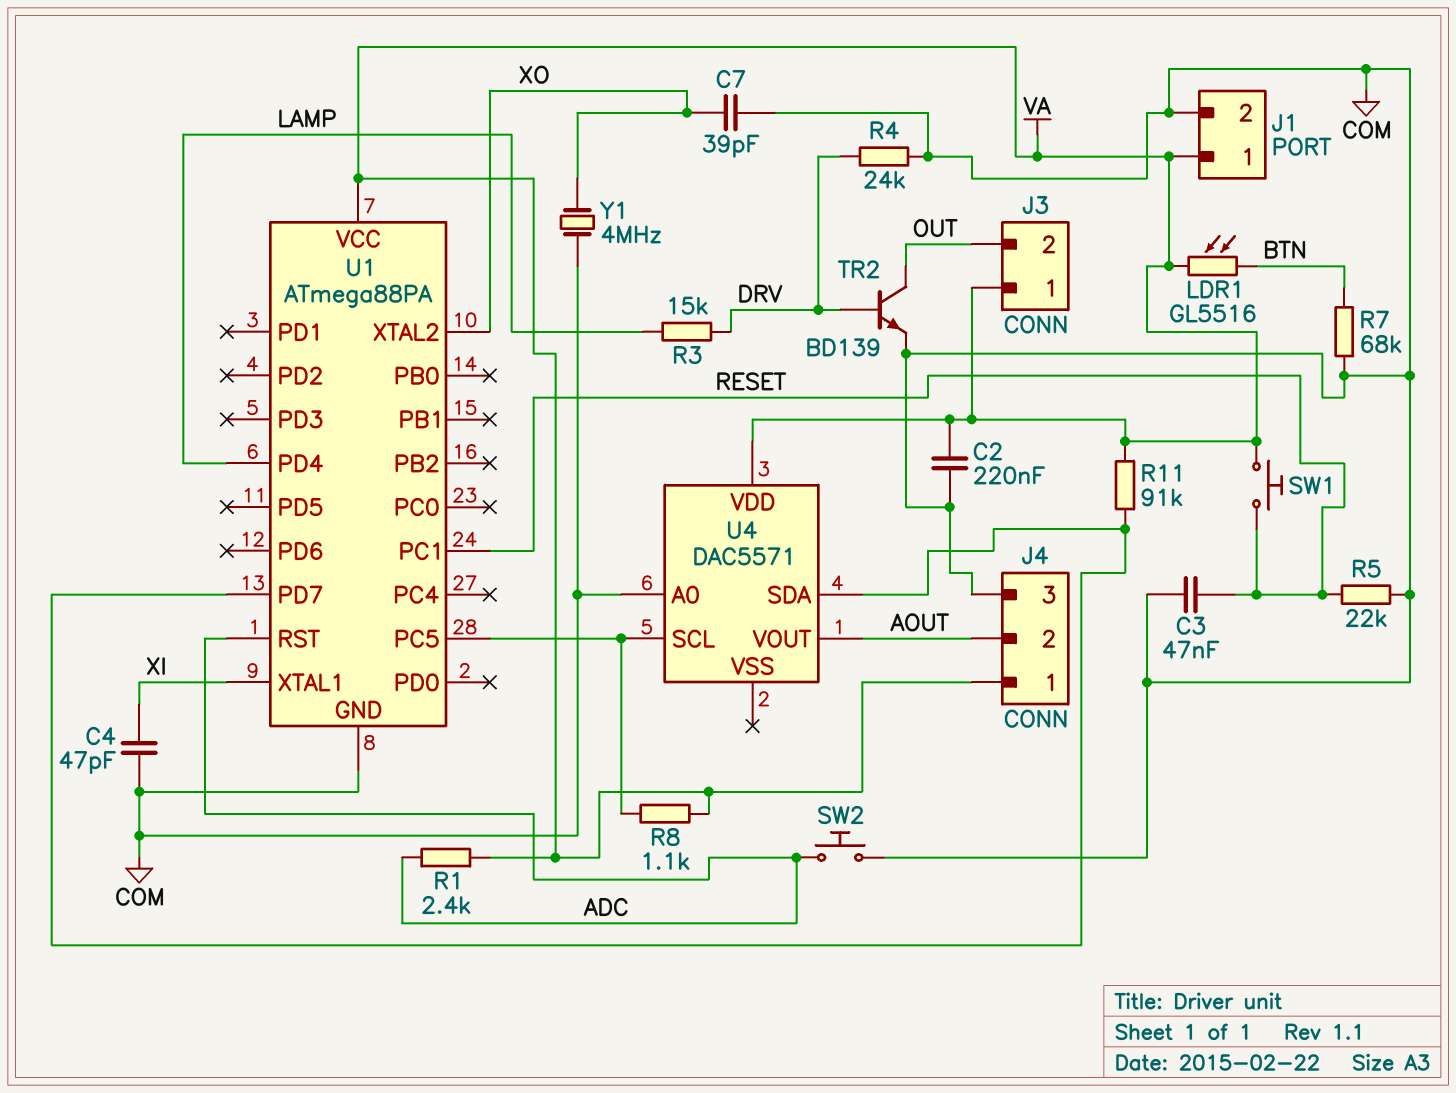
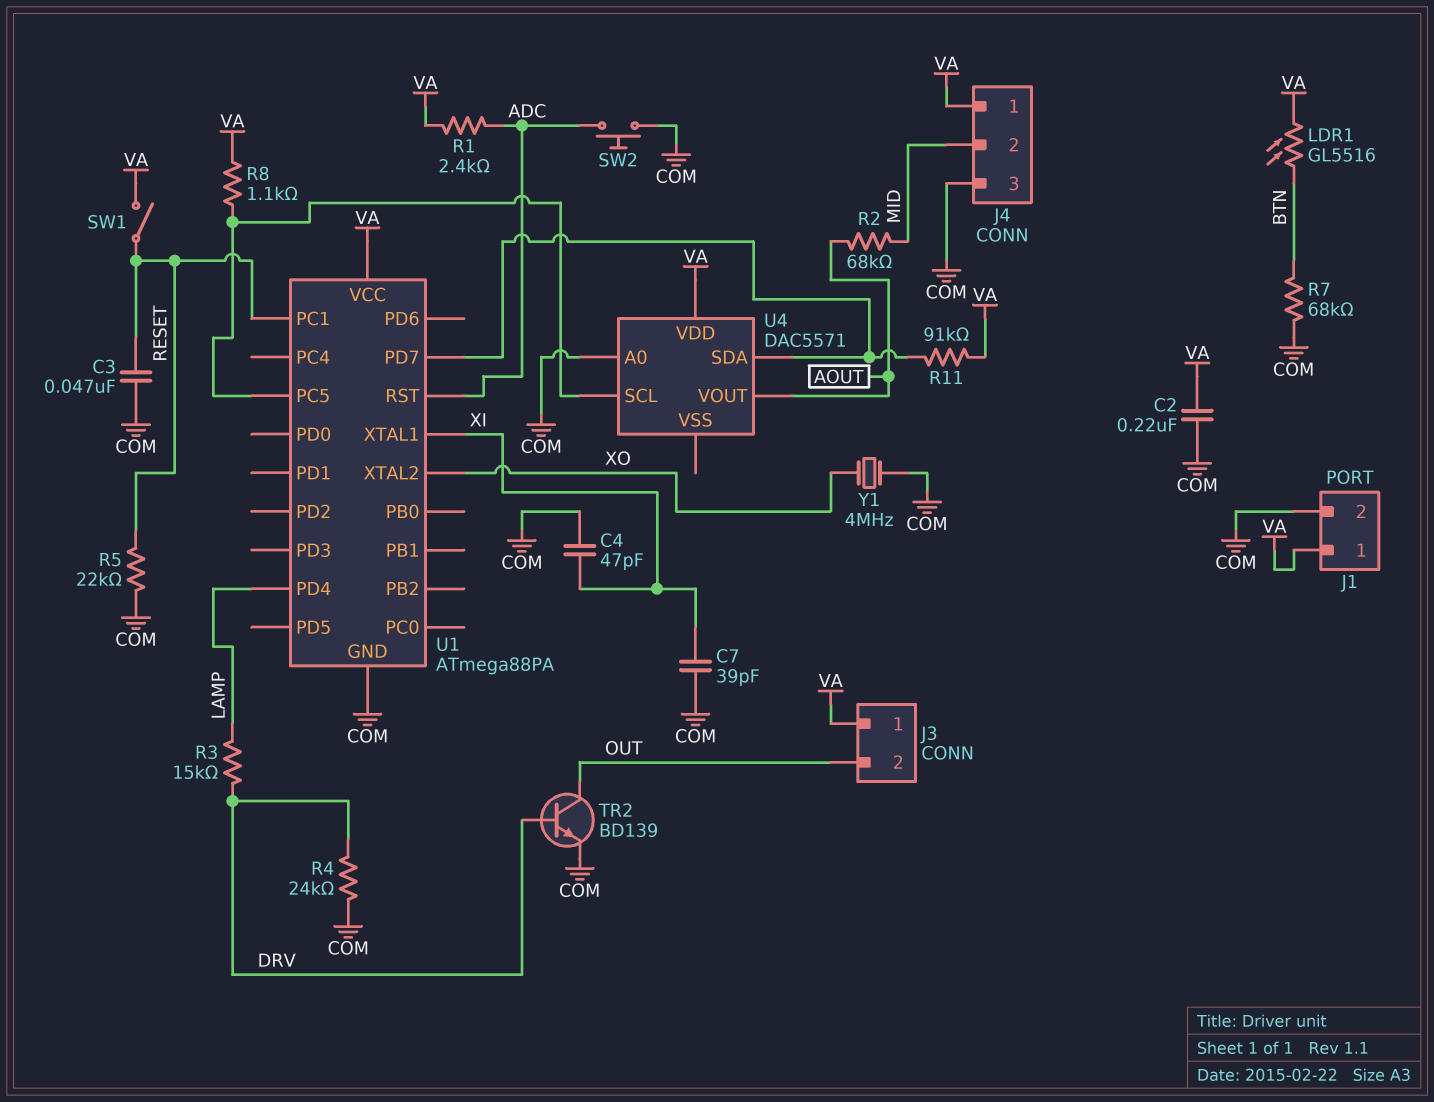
C7: 39pF (COM, XO) -> 39pF (COM, XI)
J4 pin 2: AOUT -> MID
R2: none -> 68k (AOUT, MID)
SW1: button (RESET, VA) -> switch (RESET, VA)

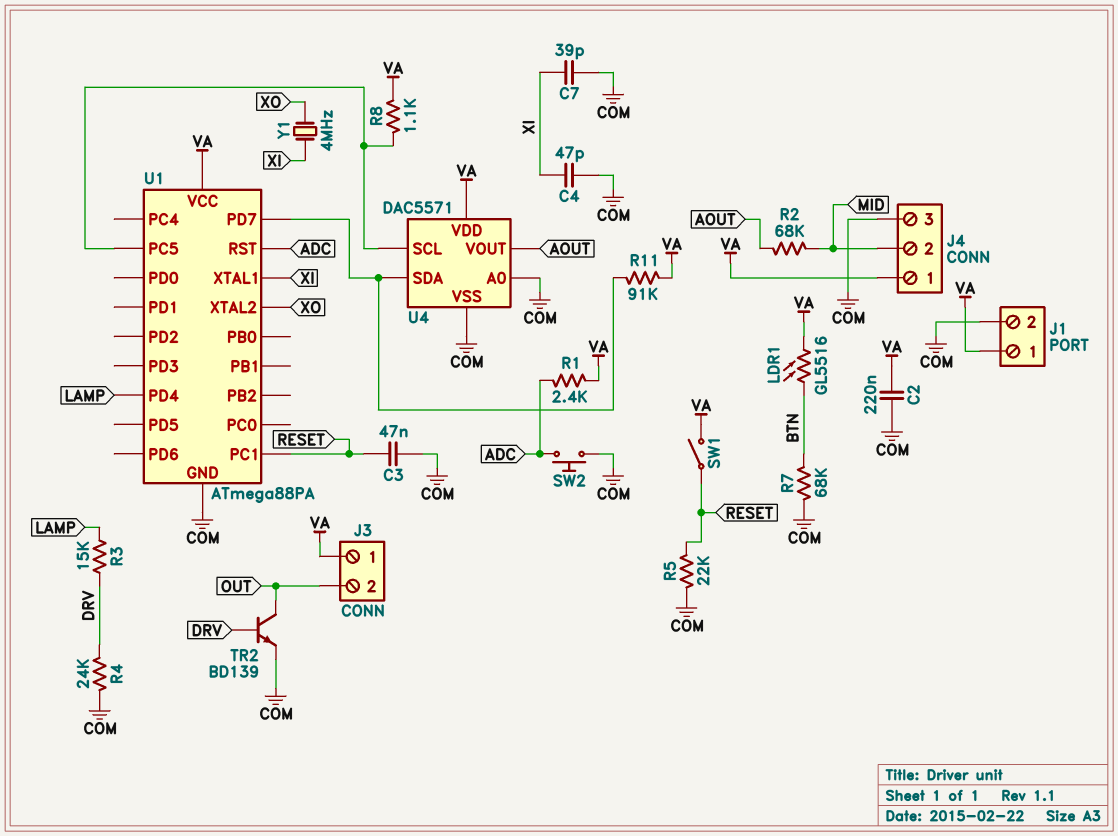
U4 pin VSS: none -> COM
Y1: 4MHz (COM, XO) -> 4MHz (XI, XO)

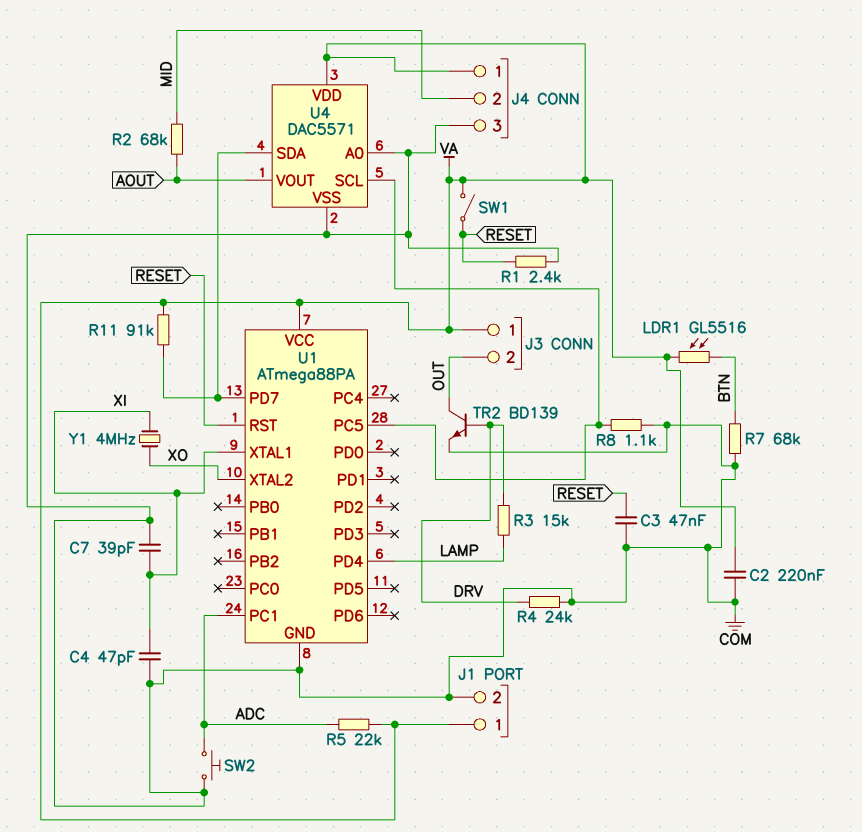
R1: 2.4k (ADC, VA) -> 2.4k (COM, RESET)
R5: 22k (COM, RESET) -> 22k (ADC, VA)
R8: 1.1k (U1/PC5, VA) -> 1.1k (COM, U1/PC5)
U1 pin PC1: RESET -> ADC
U1 pin RST: ADC -> RESET

